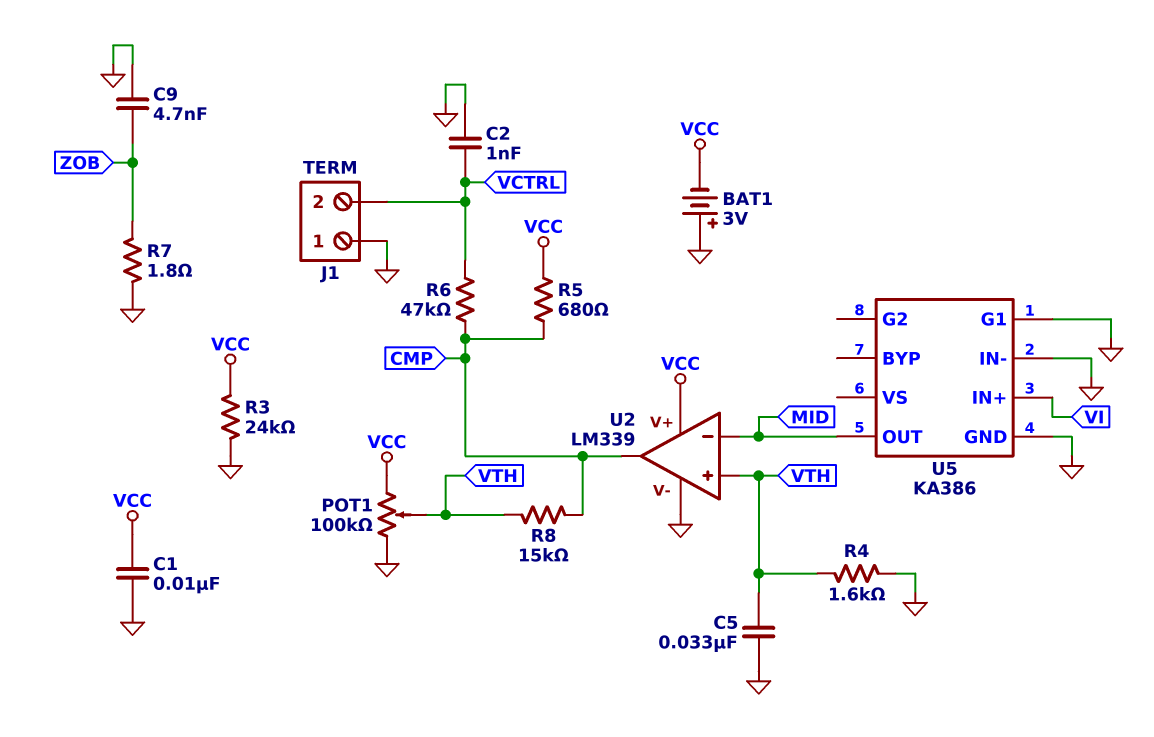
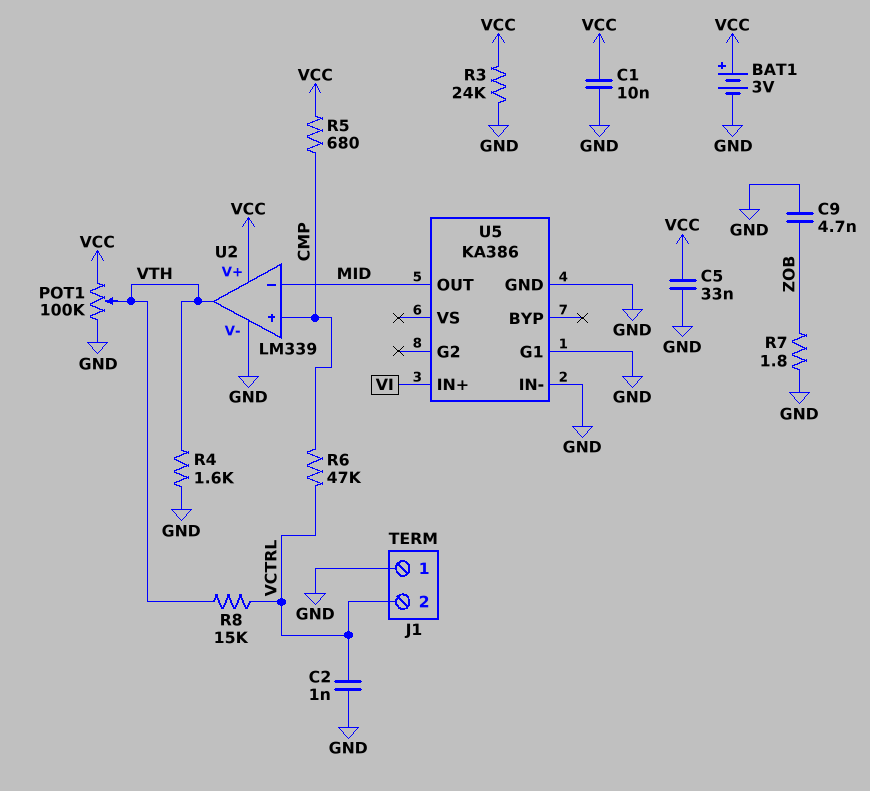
BAT1: 3V (plus GND, minus VCC) -> 3V (plus VCC, minus GND)
C5: 33nF (GND, VTH) -> 33nF (GND, VCC)
R8: 15k (CMP, VTH) -> 15k (VCTRL, VTH)
U2 pin in+: VTH -> CMP
U2 pin out: CMP -> VTH

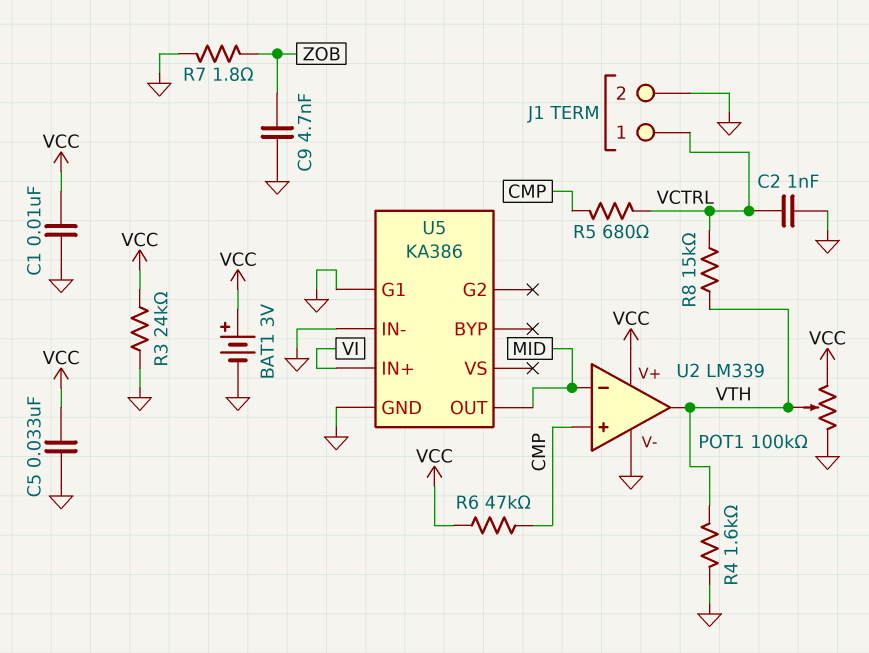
J1 pin 1: GND -> VCTRL
J1 pin 2: VCTRL -> GND
R5: 680 (CMP, VCC) -> 680 (CMP, VCTRL)
R6: 47k (CMP, VCTRL) -> 47k (CMP, VCC)

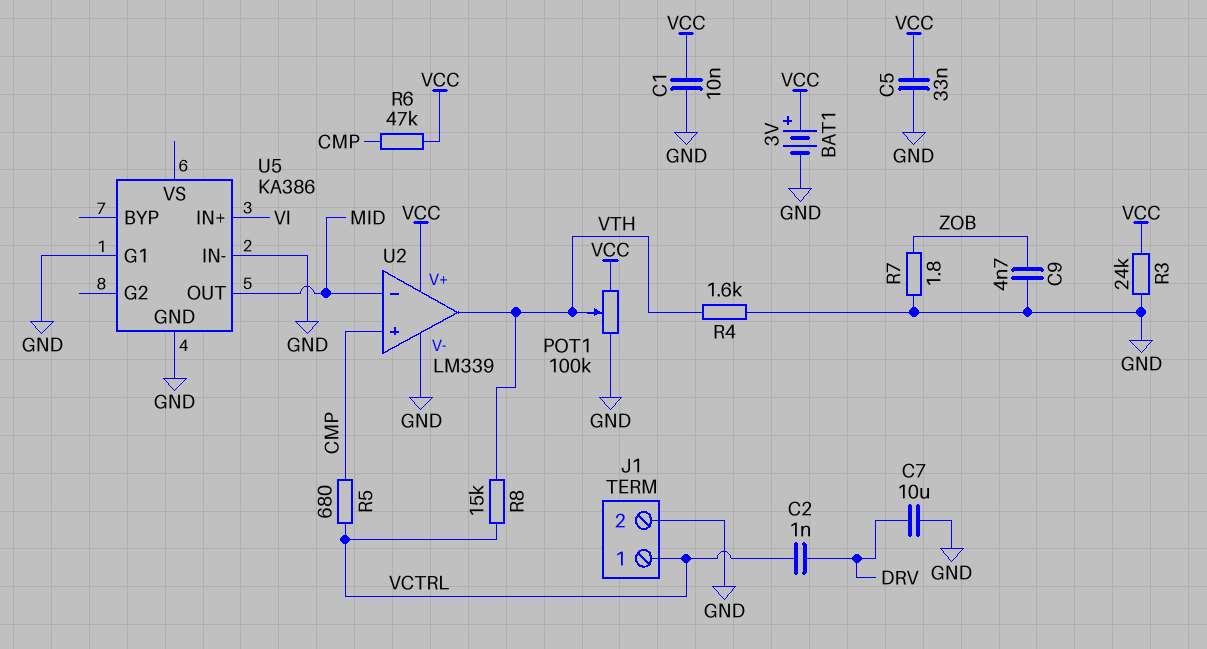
C2: 1nF (GND, VCTRL) -> 1nF (DRV, VCTRL)
C7: none -> 10uF (DRV, GND)

